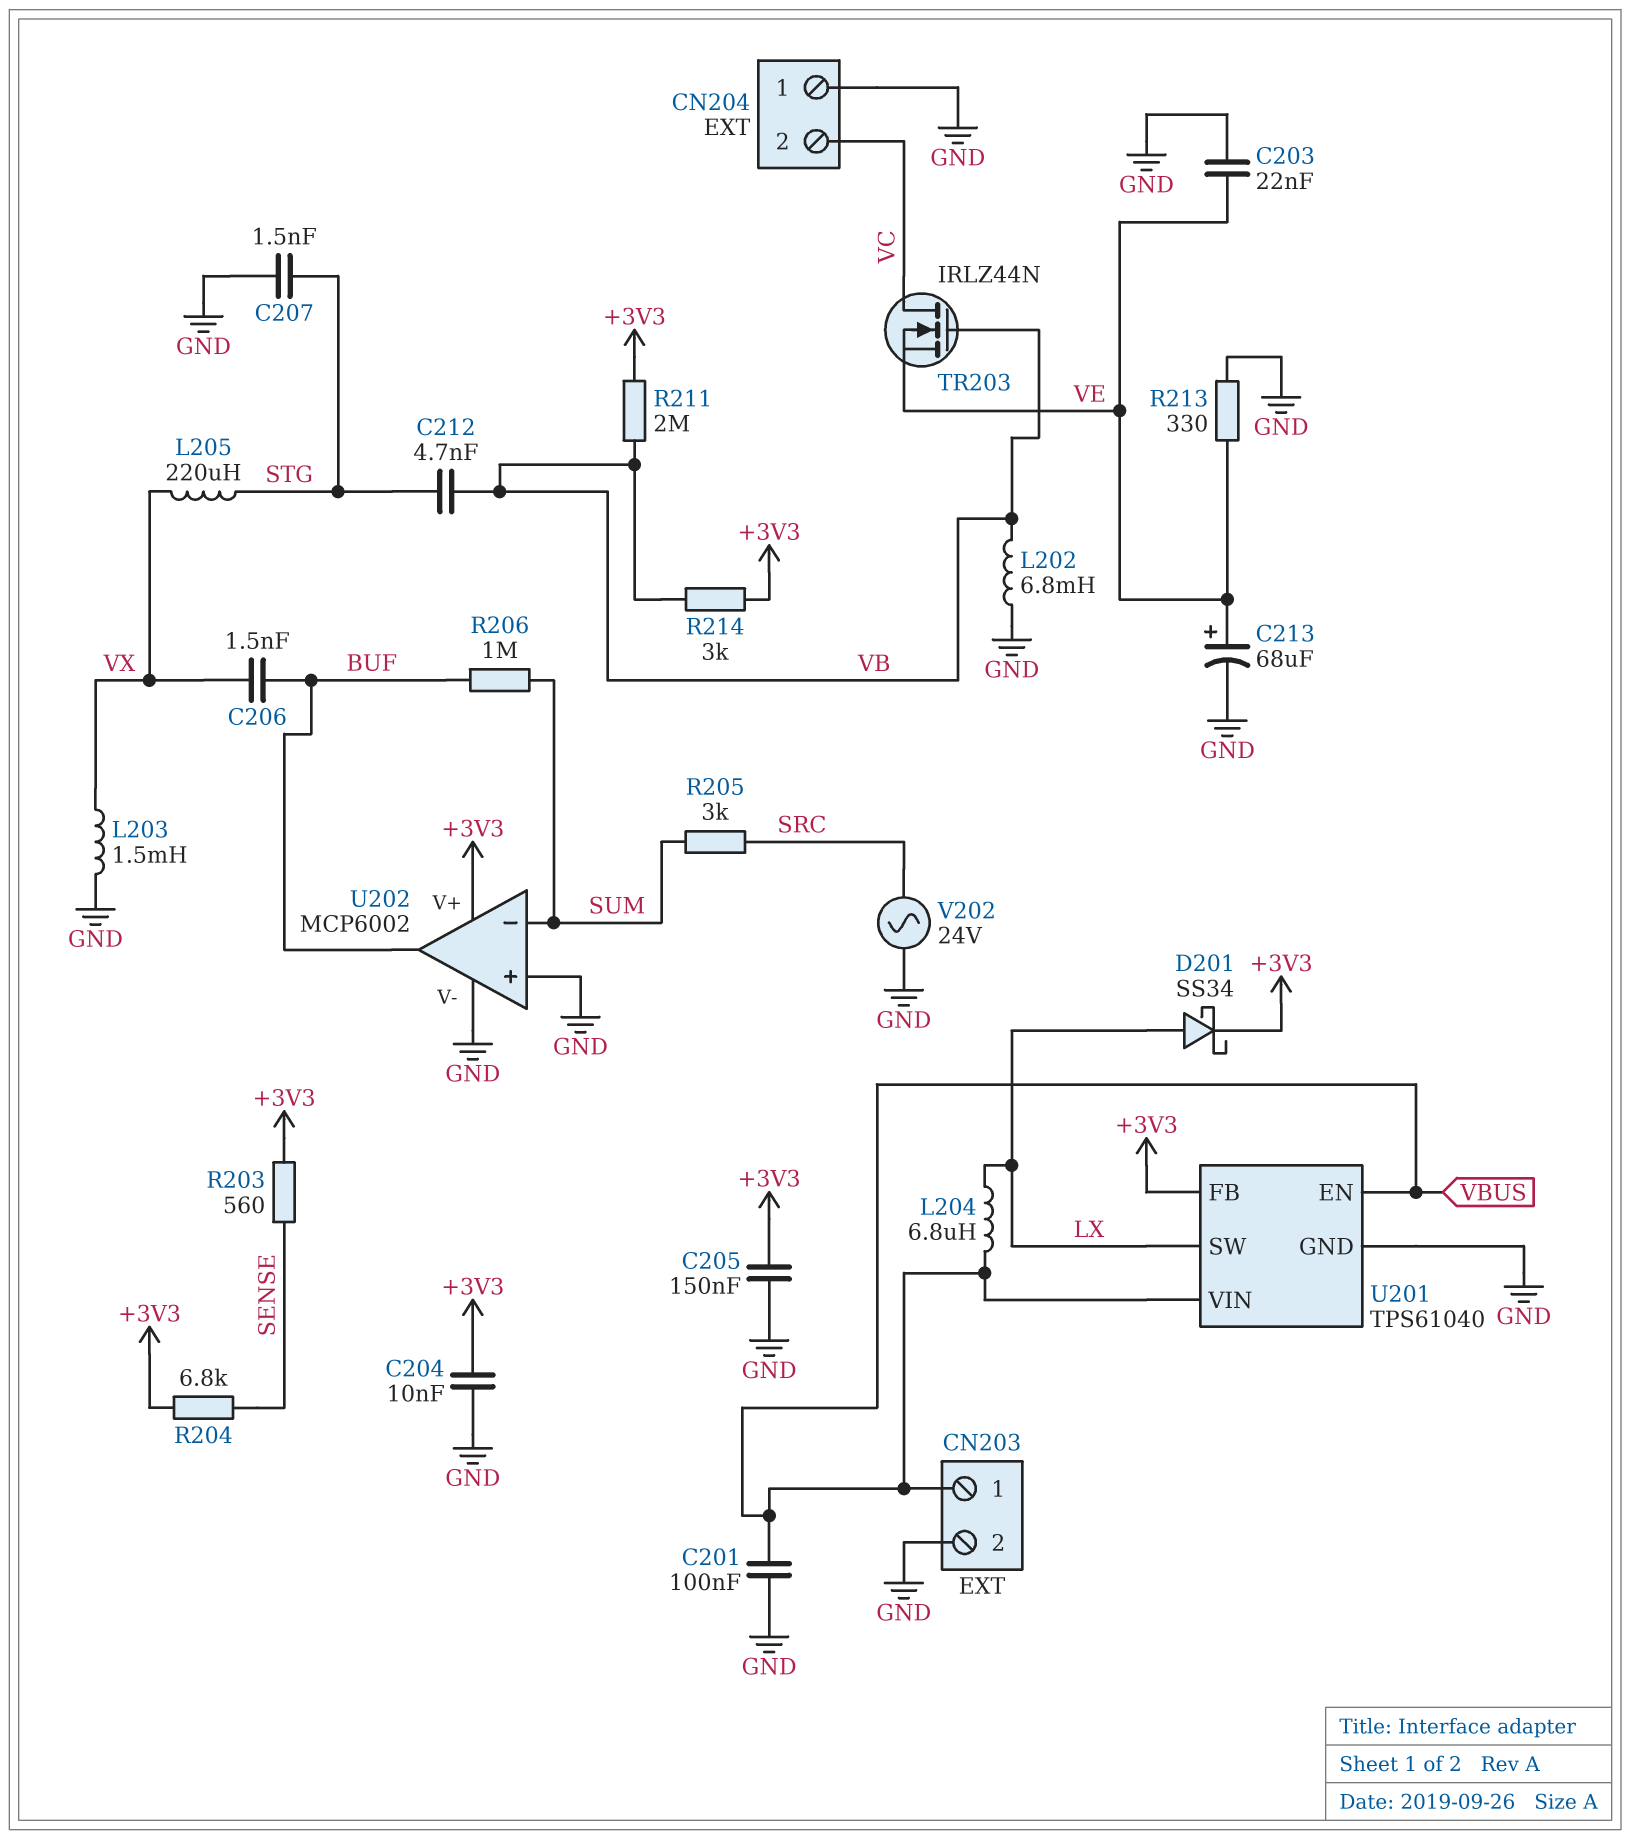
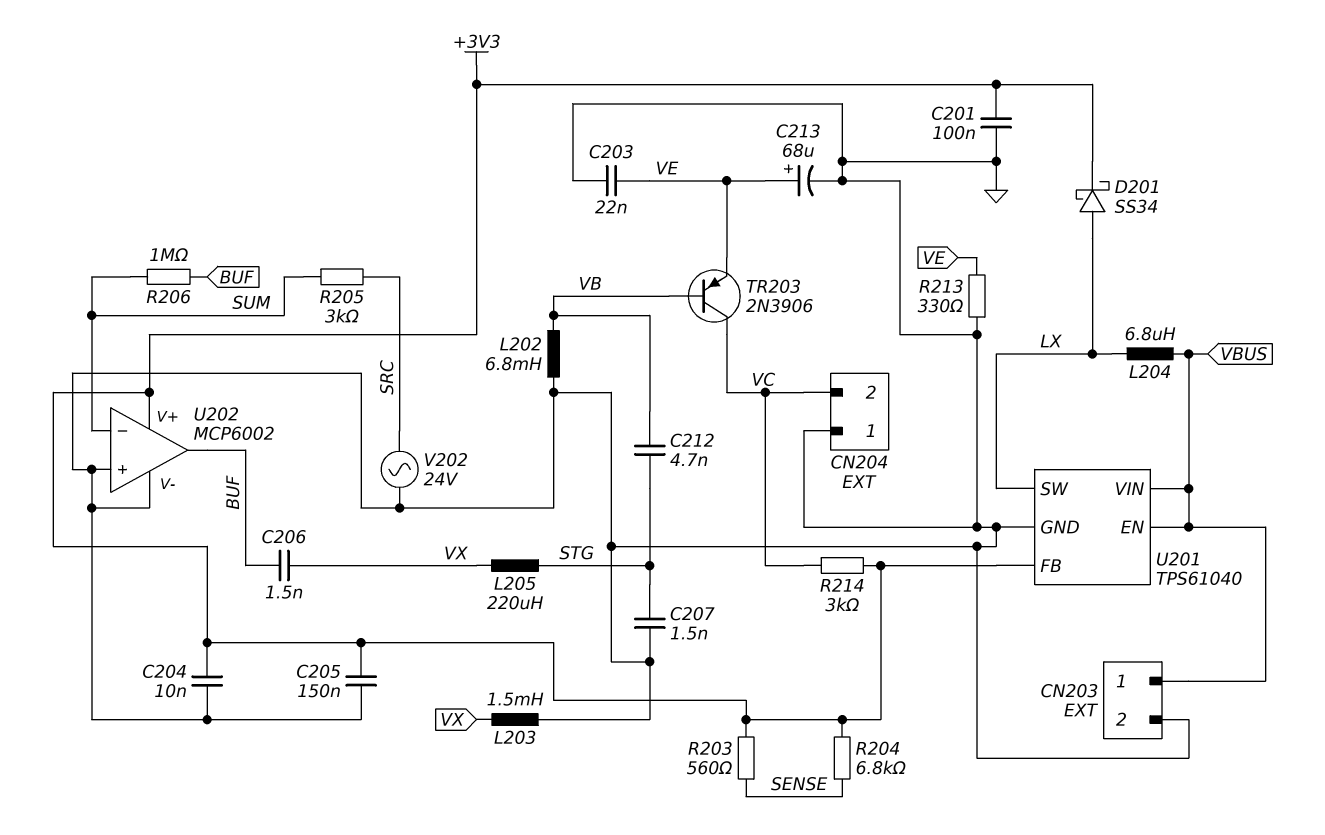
C201: 100nF (GND, VBUS) -> 100nF (+3V3, GND)
R211: 2M (+3V3, VB) -> none
R214: 3k (+3V3, VB) -> 3k (+3V3, VC)
TR203: NMOS IRLZ44N (G VB, D VC, S VE) -> PNP 2N3906 (B VB, C VC, E VE)

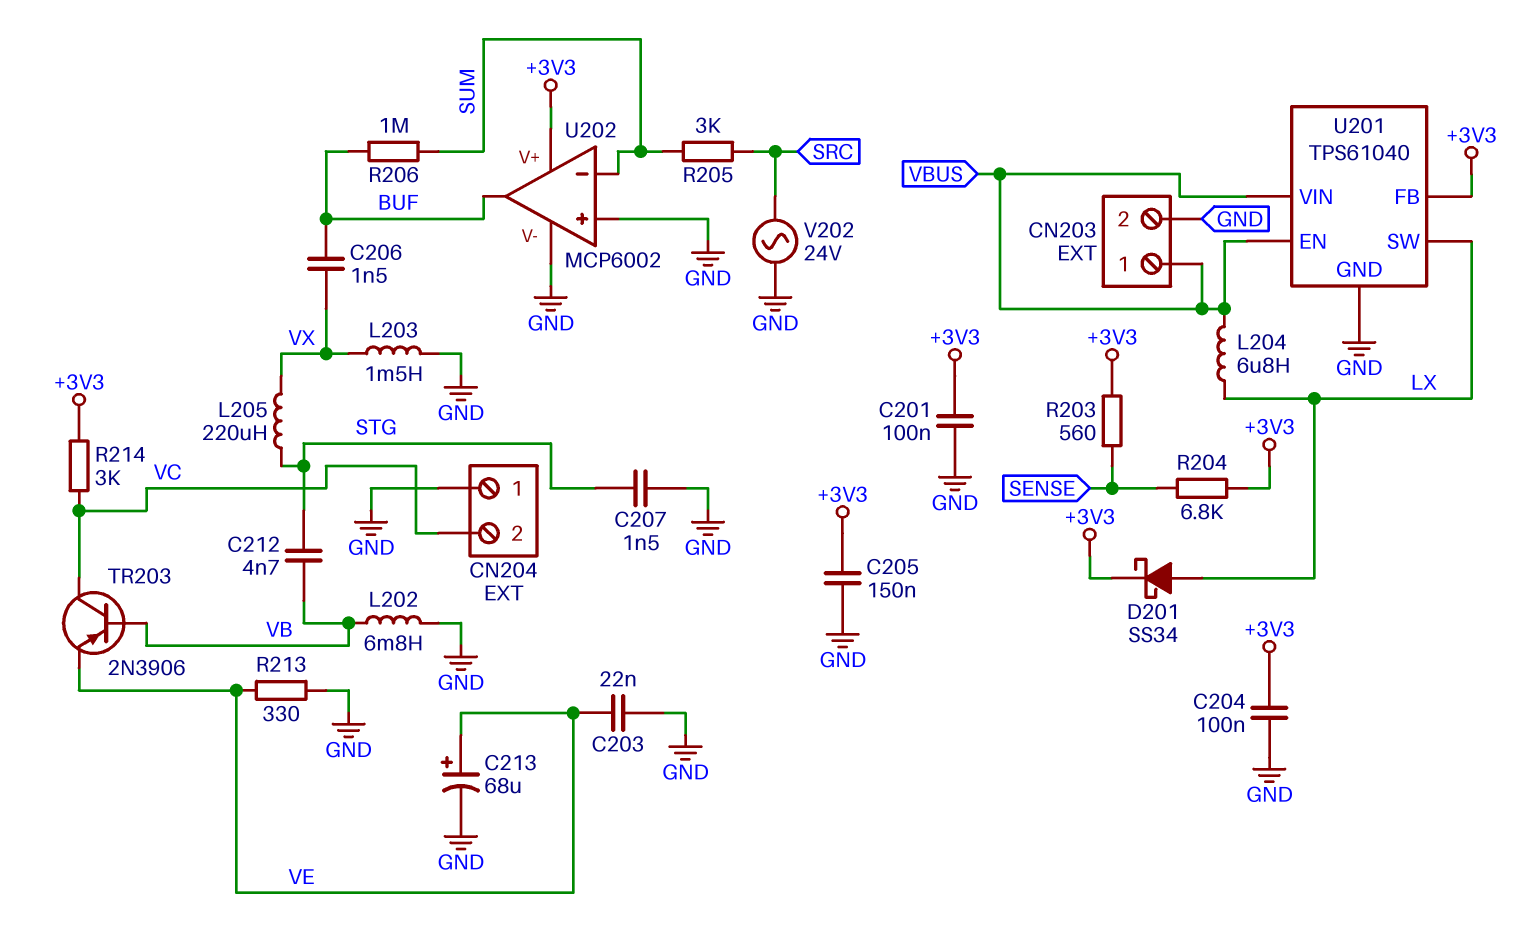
C204: 10nF (+3V3, GND) -> 100nF (+3V3, GND)

